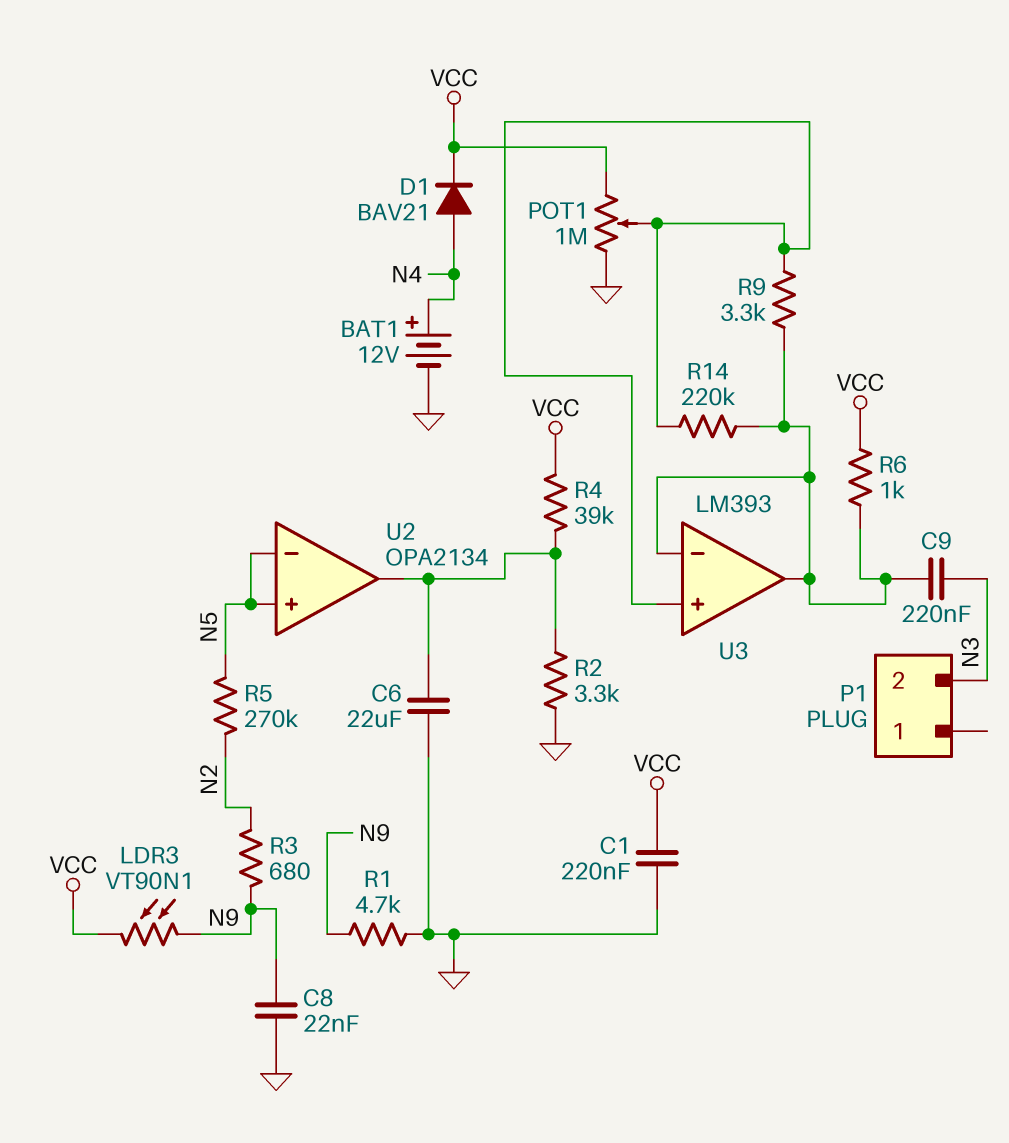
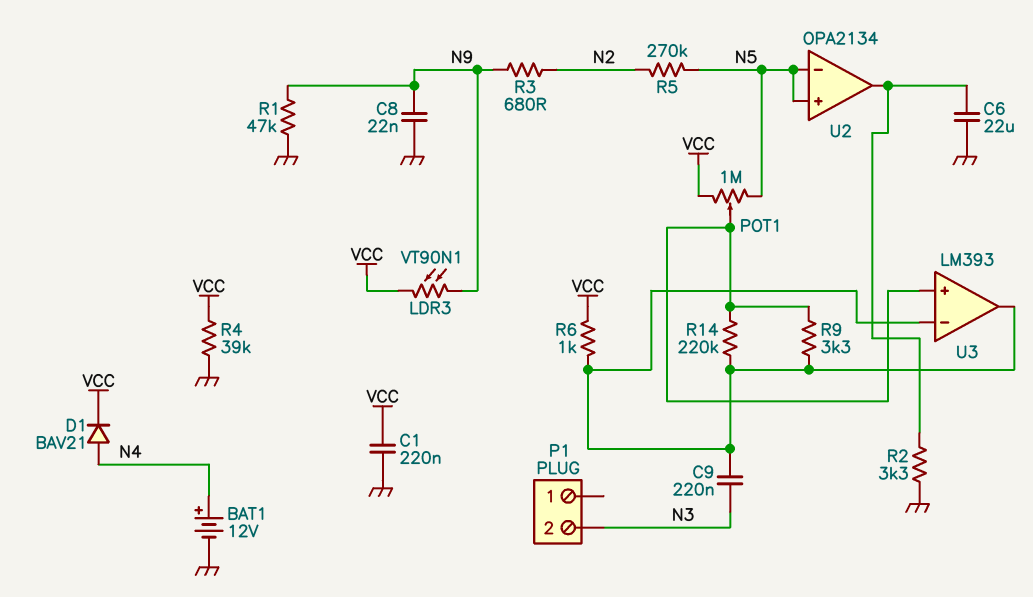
POT1: 1M (GND, VCC, wiper U3/in+) -> 1M (N5, VCC, wiper U3/in+)
R1: 4.7k (GND, N9) -> 47k (GND, N9)
R4: 39k (U2/out, VCC) -> 39k (GND, VCC)

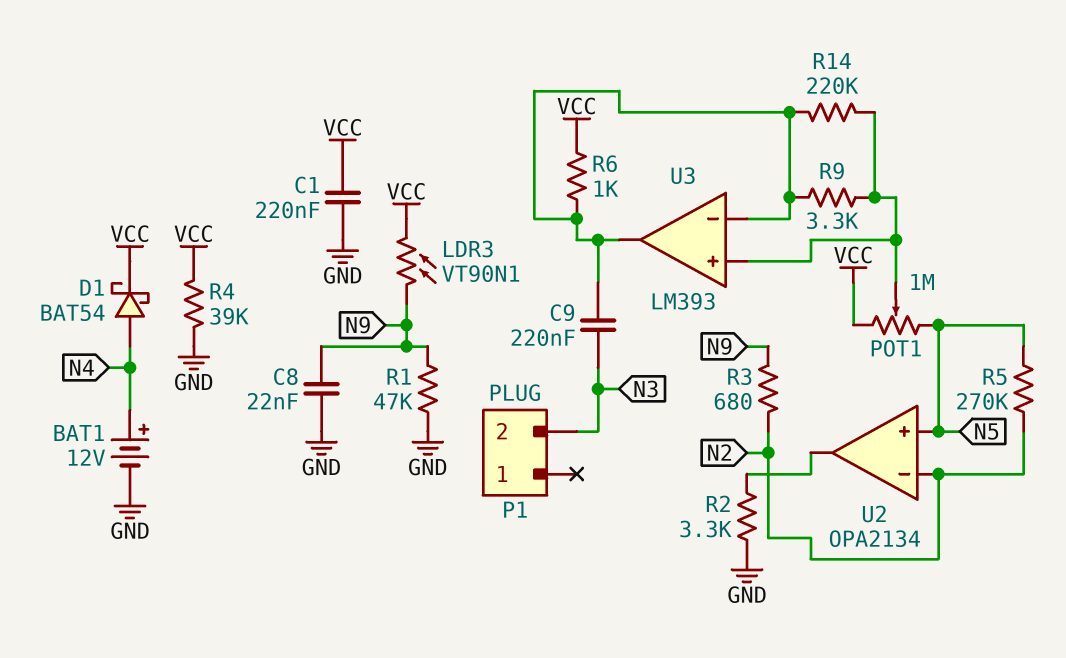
C6: 22uF (GND, U2/out) -> none
D1: diode BAV21 (A N4, K VCC) -> schottky BAT54 (A N4, K VCC)
U2 pin in-: N5 -> N2

